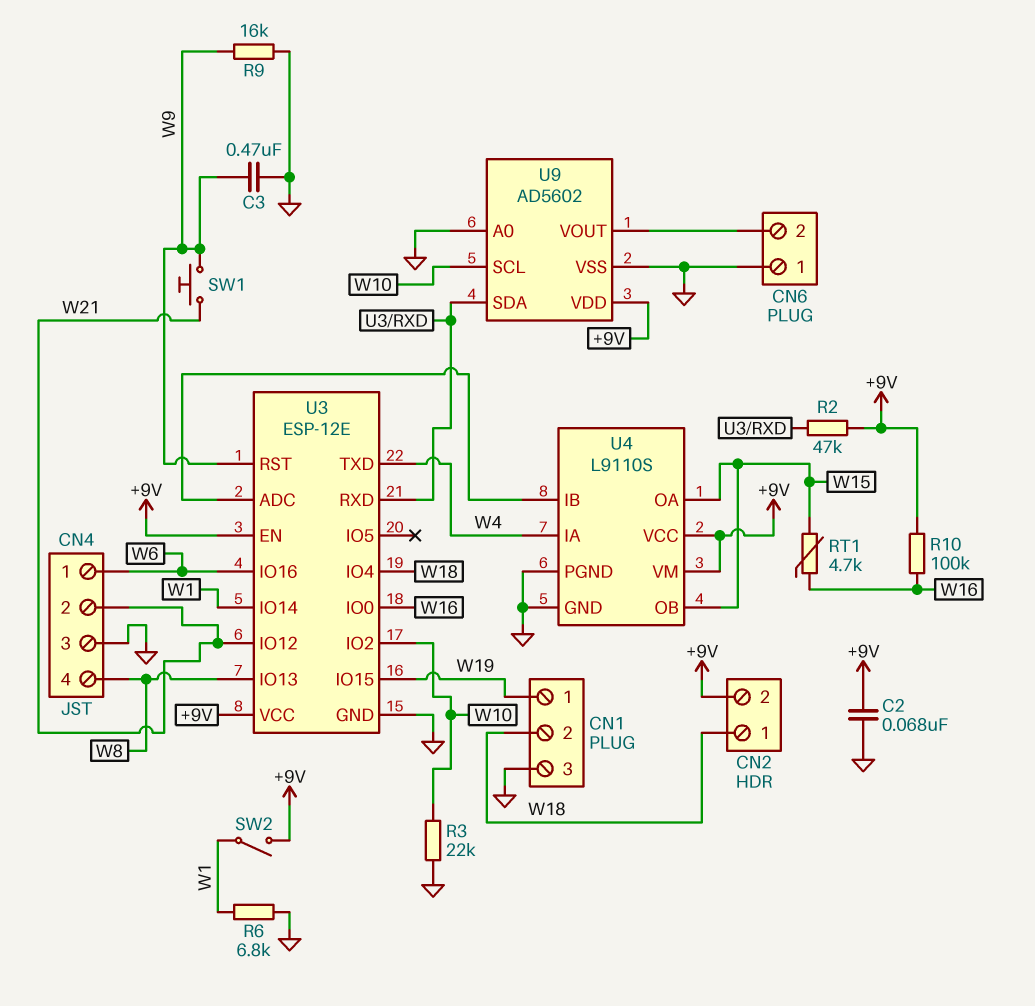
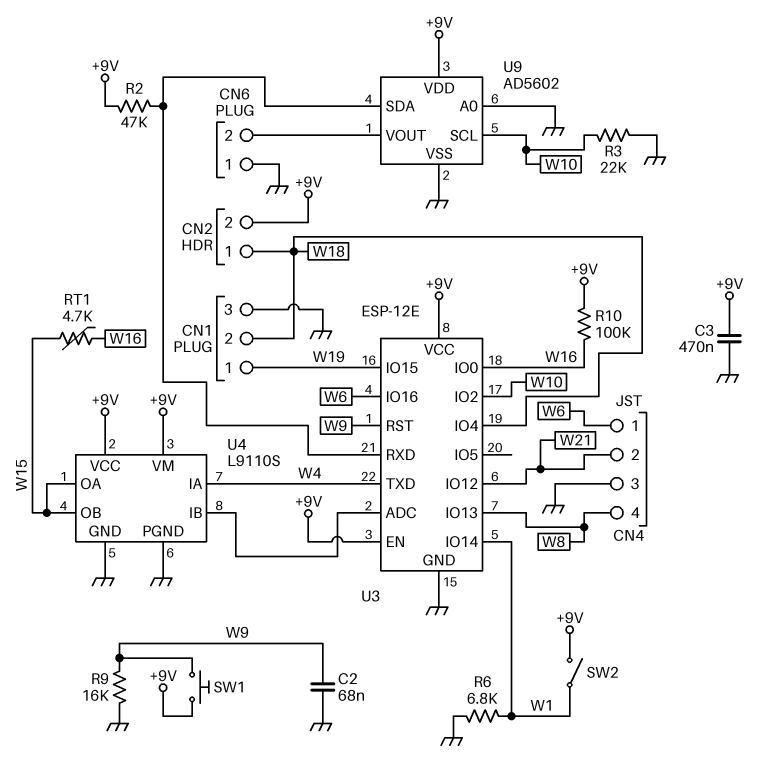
C2: 68nF (+9V, GND) -> 68nF (GND, W9)
C3: 470nF (GND, W9) -> 470nF (+9V, GND)
SW1: button (W9, W21) -> button (+9V, W9)

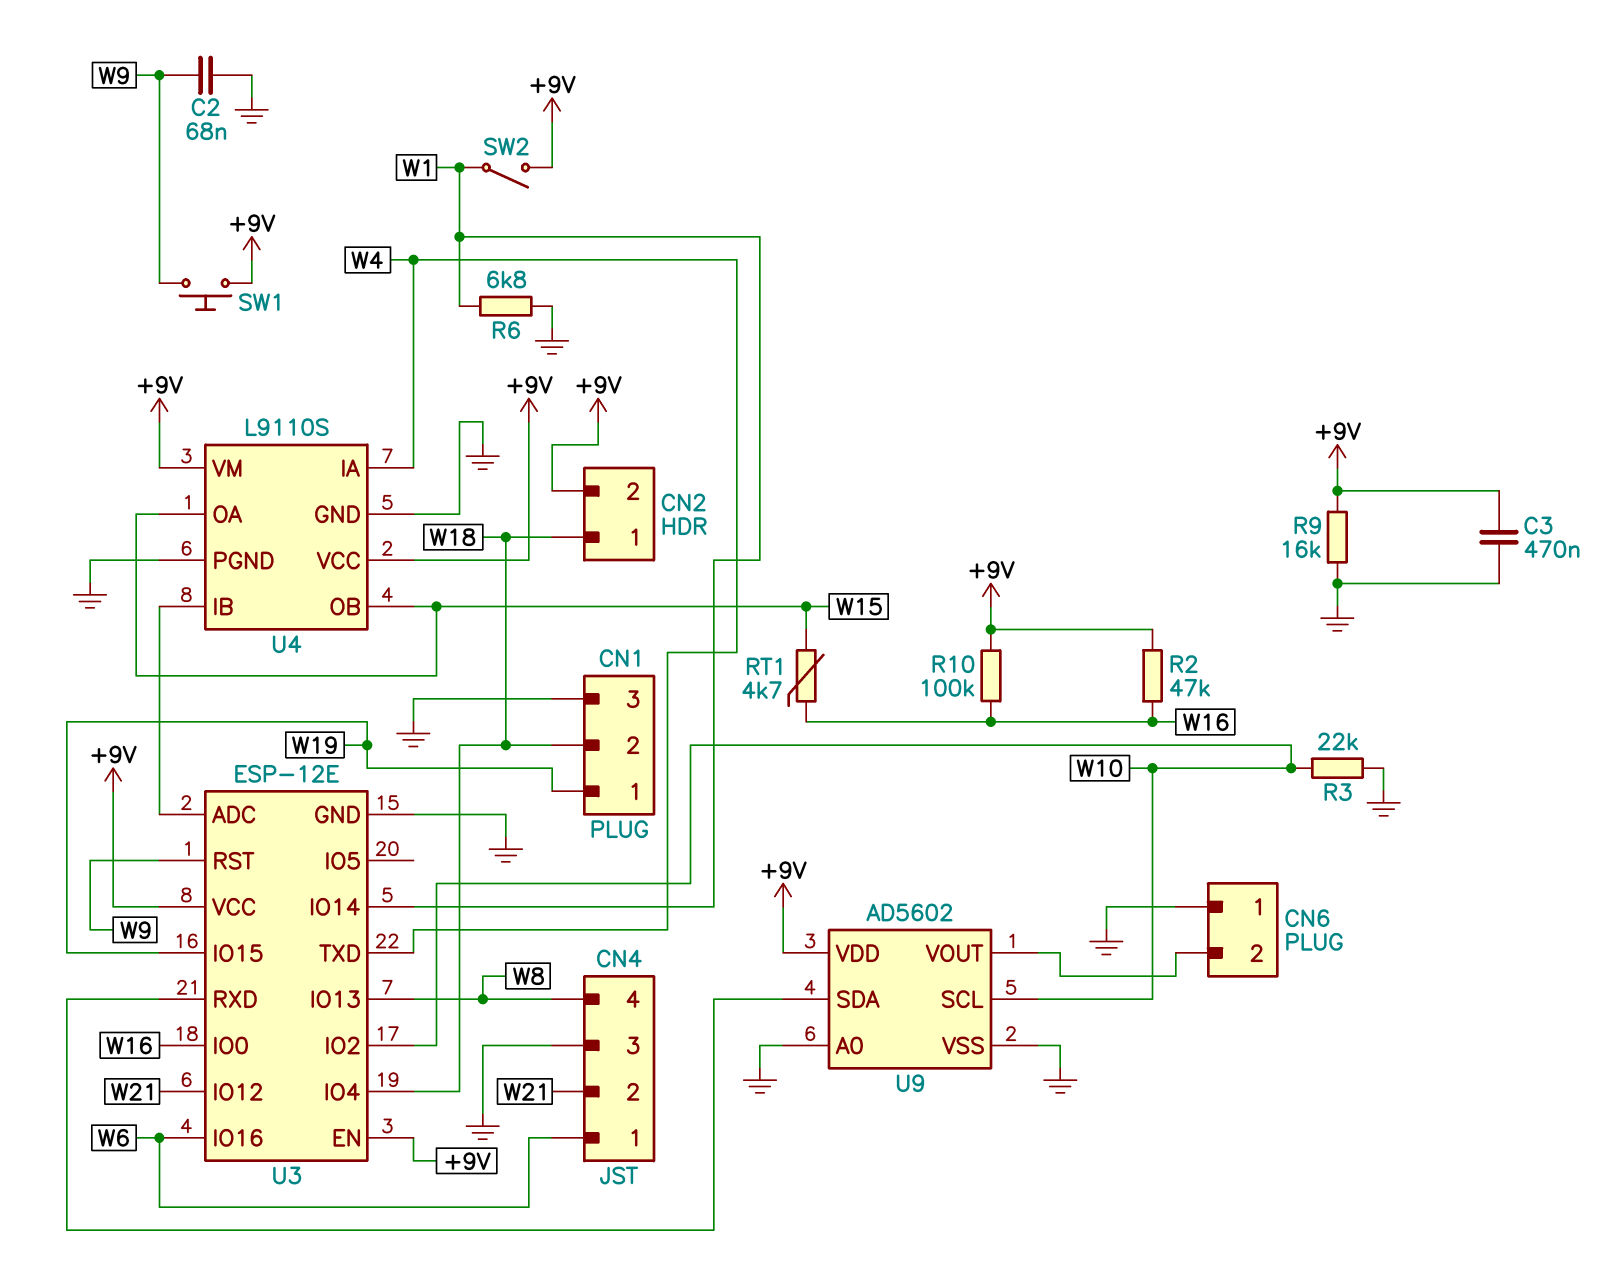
R2: 47k (+9V, U3/RXD) -> 47k (+9V, W16)
R9: 16k (GND, W9) -> 16k (+9V, GND)

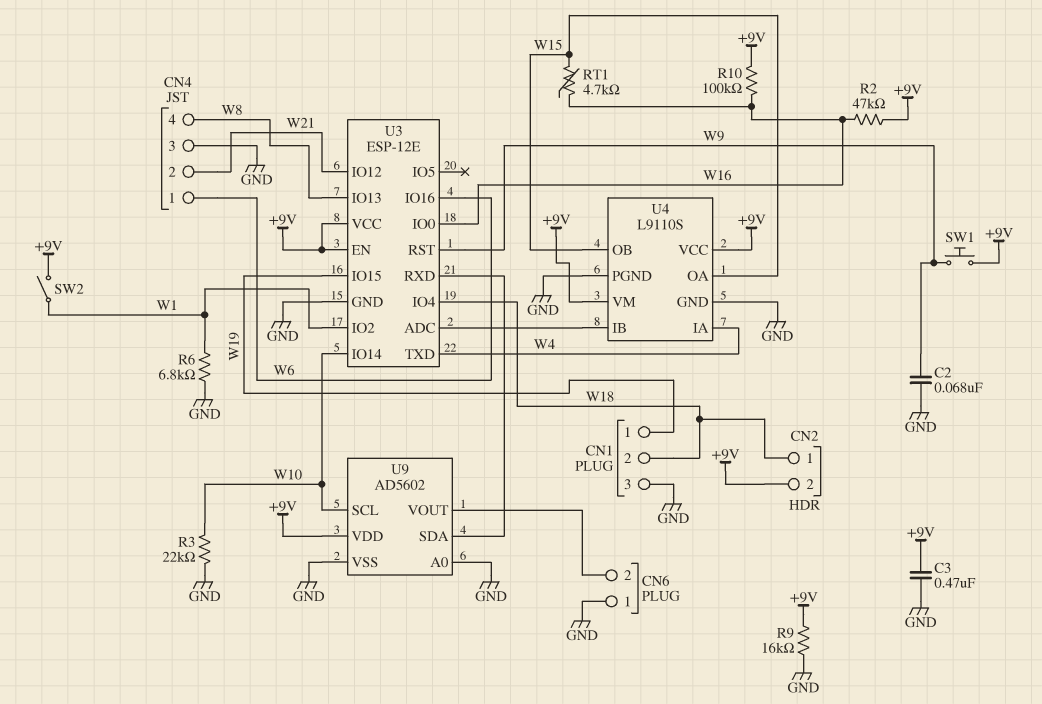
U3 pin IO2: W10 -> W1
U3 pin IO14: W1 -> W10

